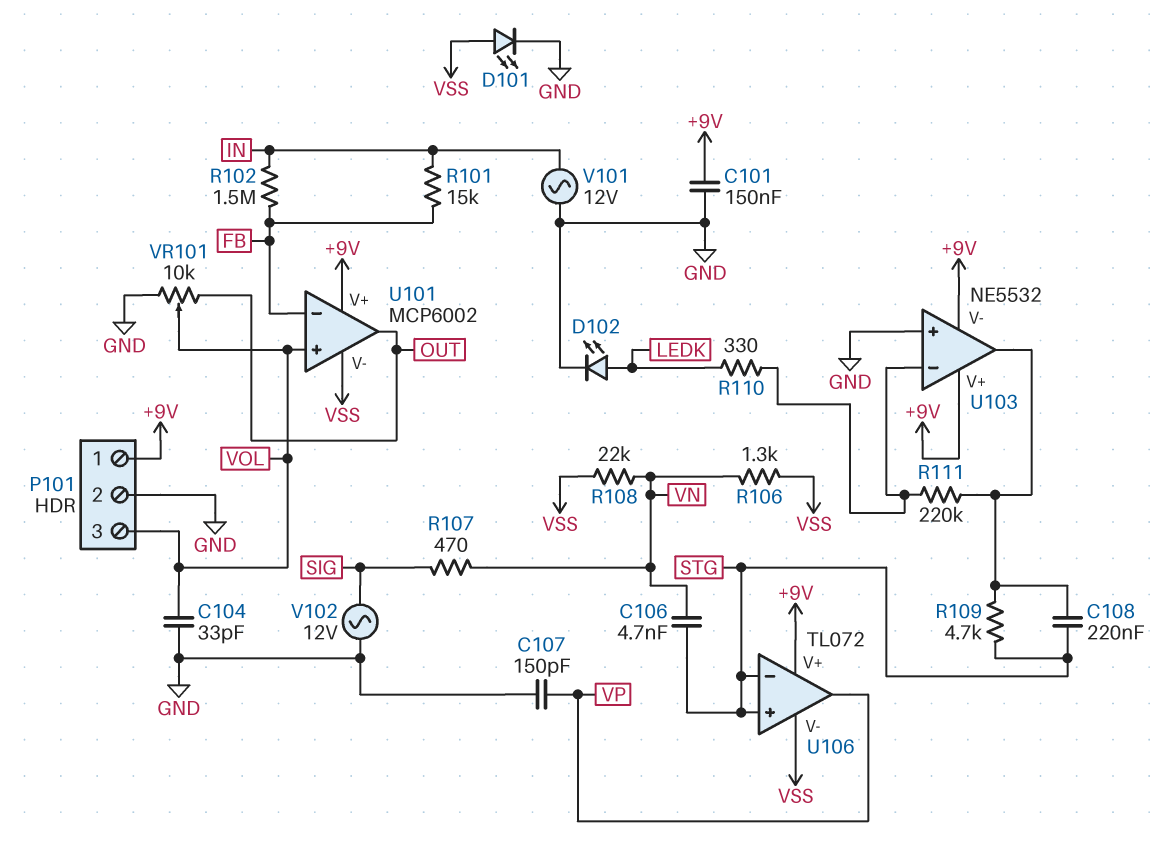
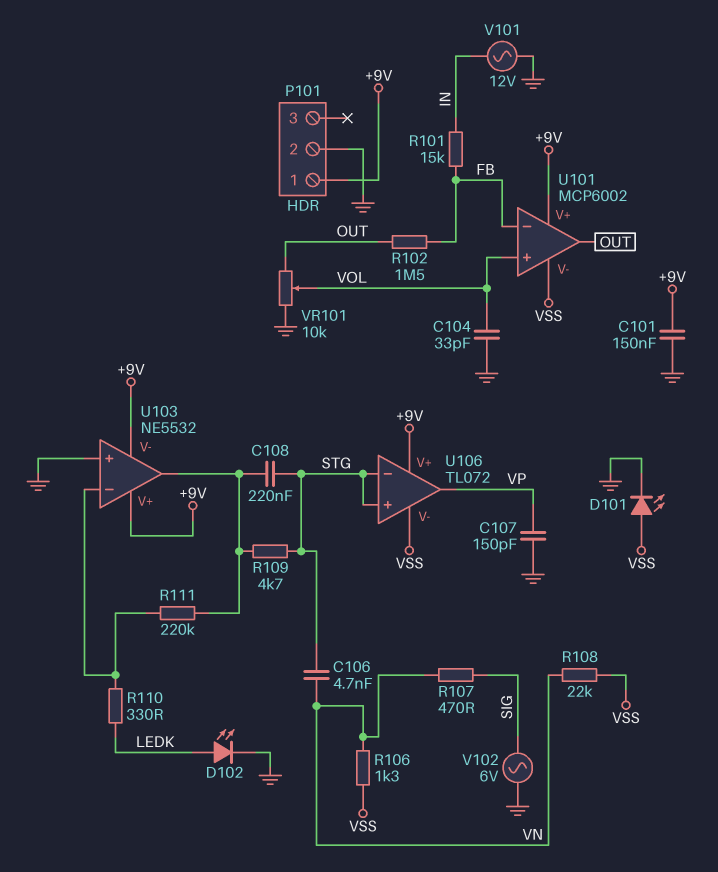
P101 pin 3: VOL -> none
R102: 1.5M (FB, IN) -> 1.5M (FB, OUT)
V102: AC 12V (GND, SIG) -> AC 6V (GND, SIG)

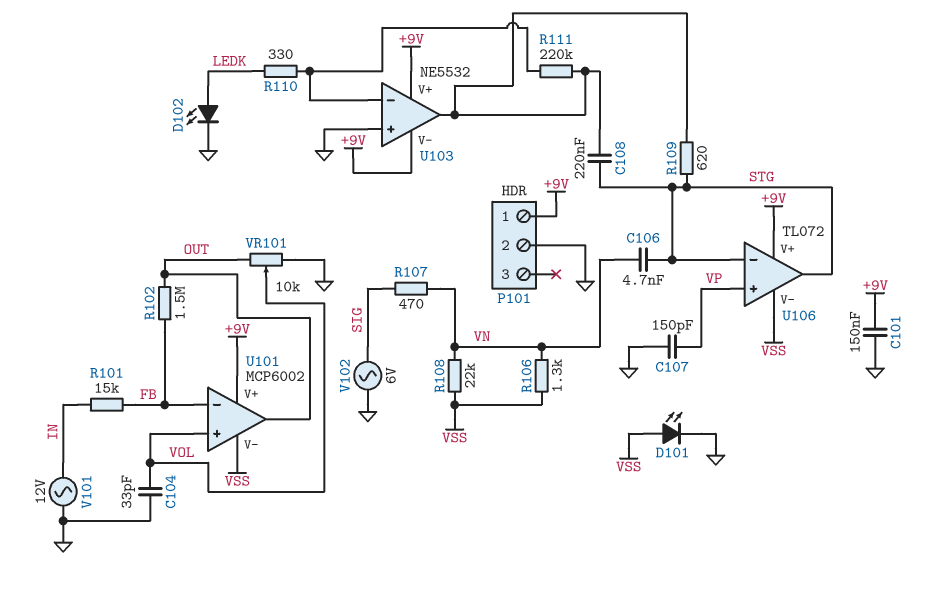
R109: 4.7k (STG, U103/out) -> 620 (STG, U103/out)
U106 pin in+: STG -> VP
U106 pin out: VP -> STG

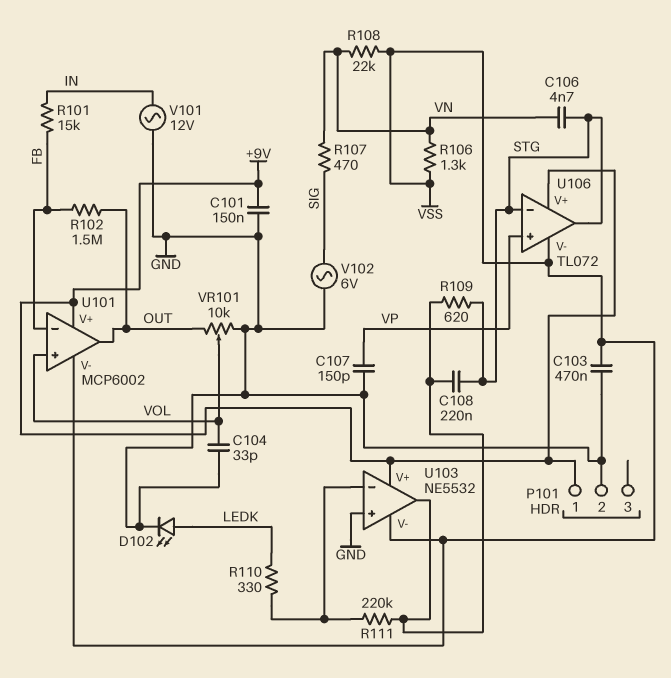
C103: none -> 470nF (GND, VSS)
D101: LED (A VSS, K GND) -> none
U103 pin V-: +9V -> VSS

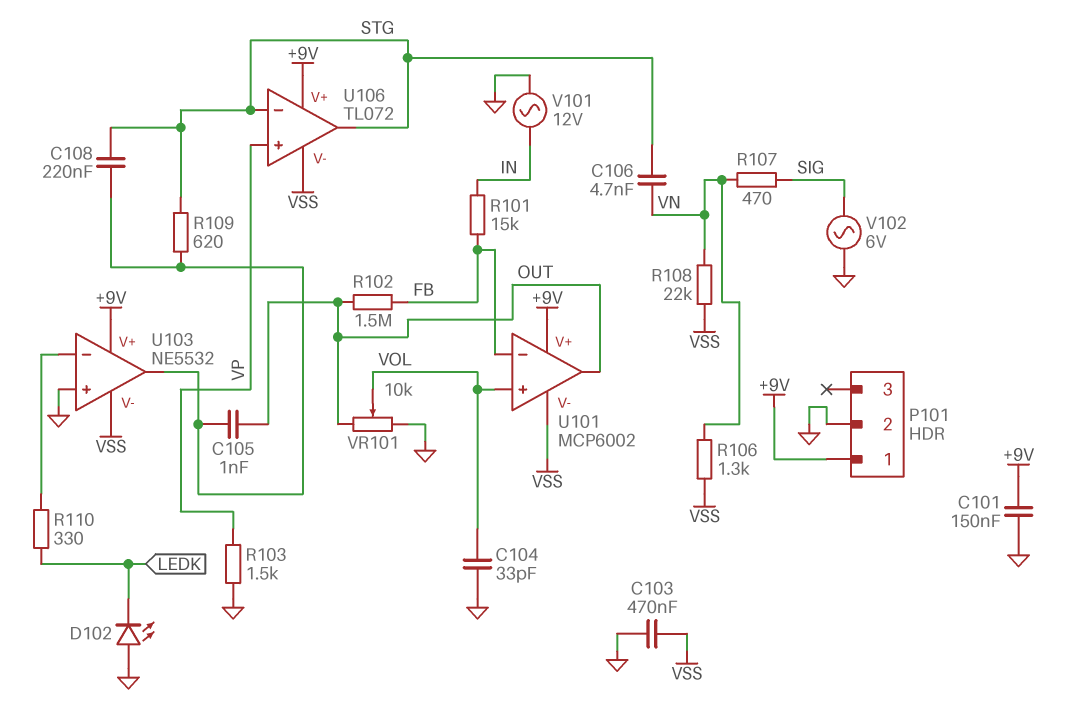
C105: none -> 1nF (OUT, U103/out)
C107: 150pF (GND, VP) -> none
D102: LED (A LEDK, K GND) -> LED (A GND, K LEDK)
R103: none -> 1.5k (GND, VP)
R111: 220k (U103/in-, U103/out) -> none

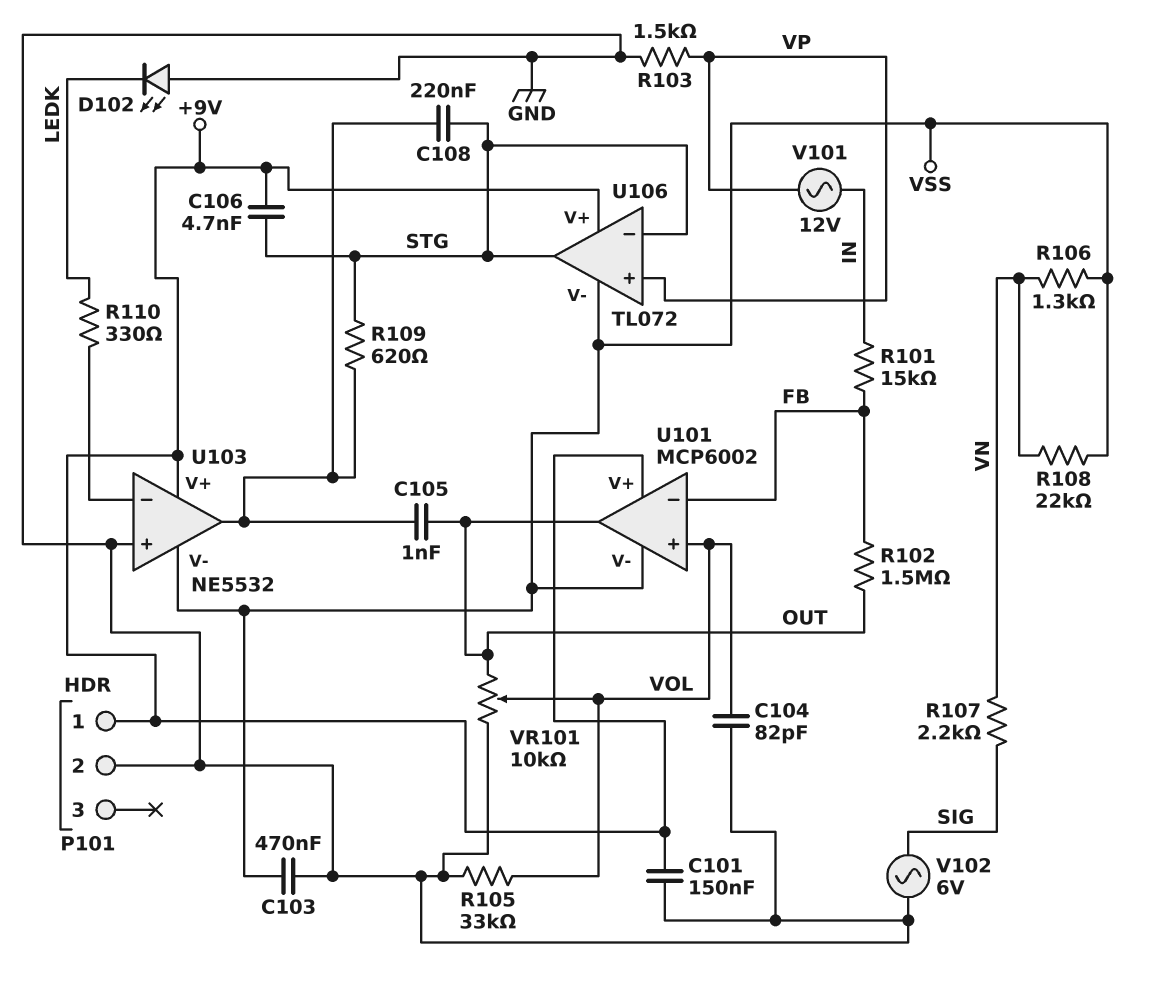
C104: 33pF (GND, VOL) -> 82pF (GND, VOL)
C106: 4.7nF (STG, VN) -> 4.7nF (+9V, STG)
R105: none -> 33k (GND, VOL)
R107: 470 (SIG, VN) -> 2.2k (SIG, VN)
V101: AC 12V (GND, IN) -> AC 12V (IN, VP)

